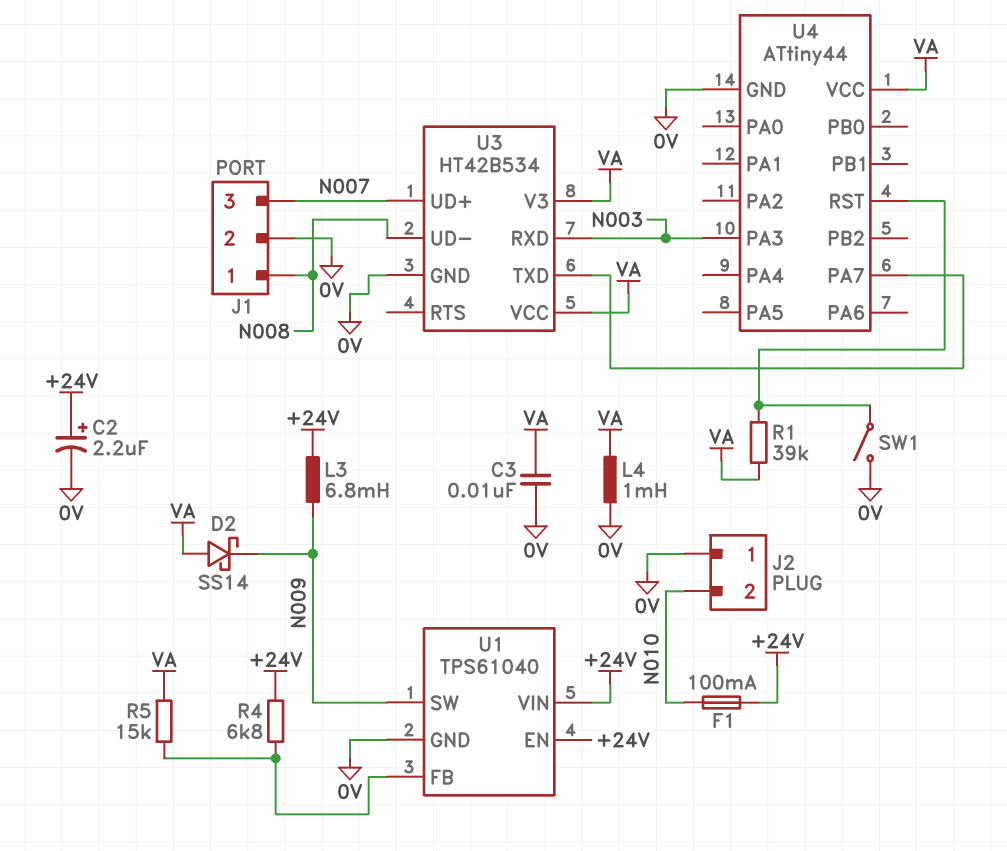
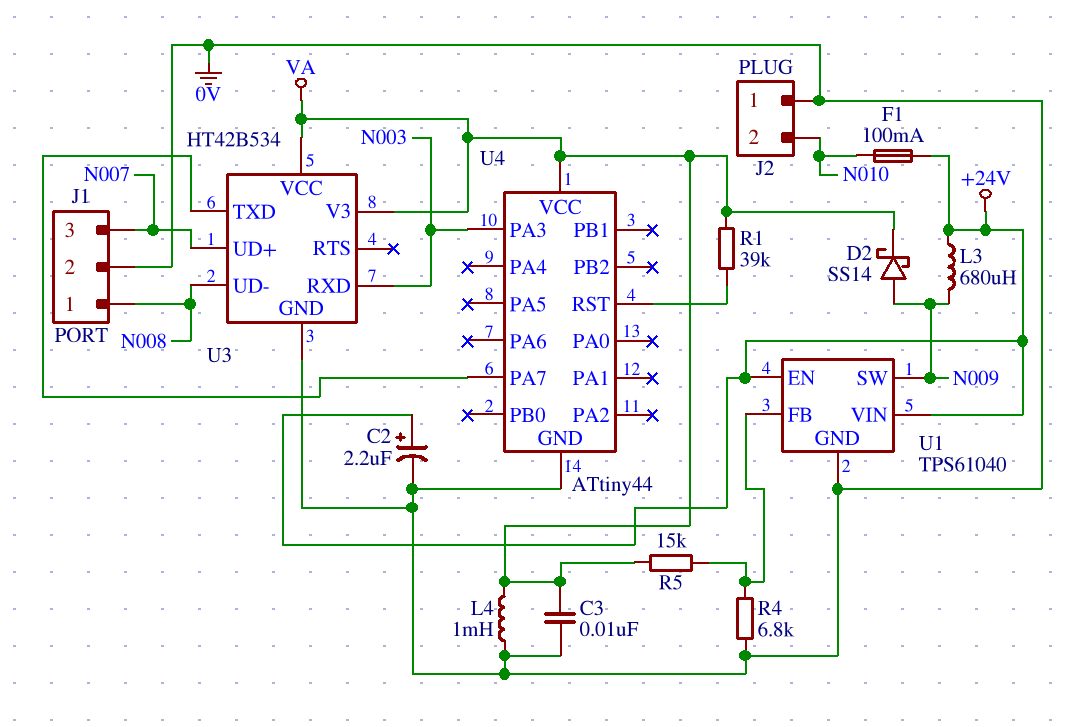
D2: schottky SS14 (A VA, K N009) -> schottky SS14 (A N009, K VA)
L3: 6.8mH (+24V, N009) -> 680uH (+24V, N009)
R4: 6.8k (+24V, U1/FB) -> 6.8k (0V, U1/FB)
SW1: switch (0V, U4/RST) -> none

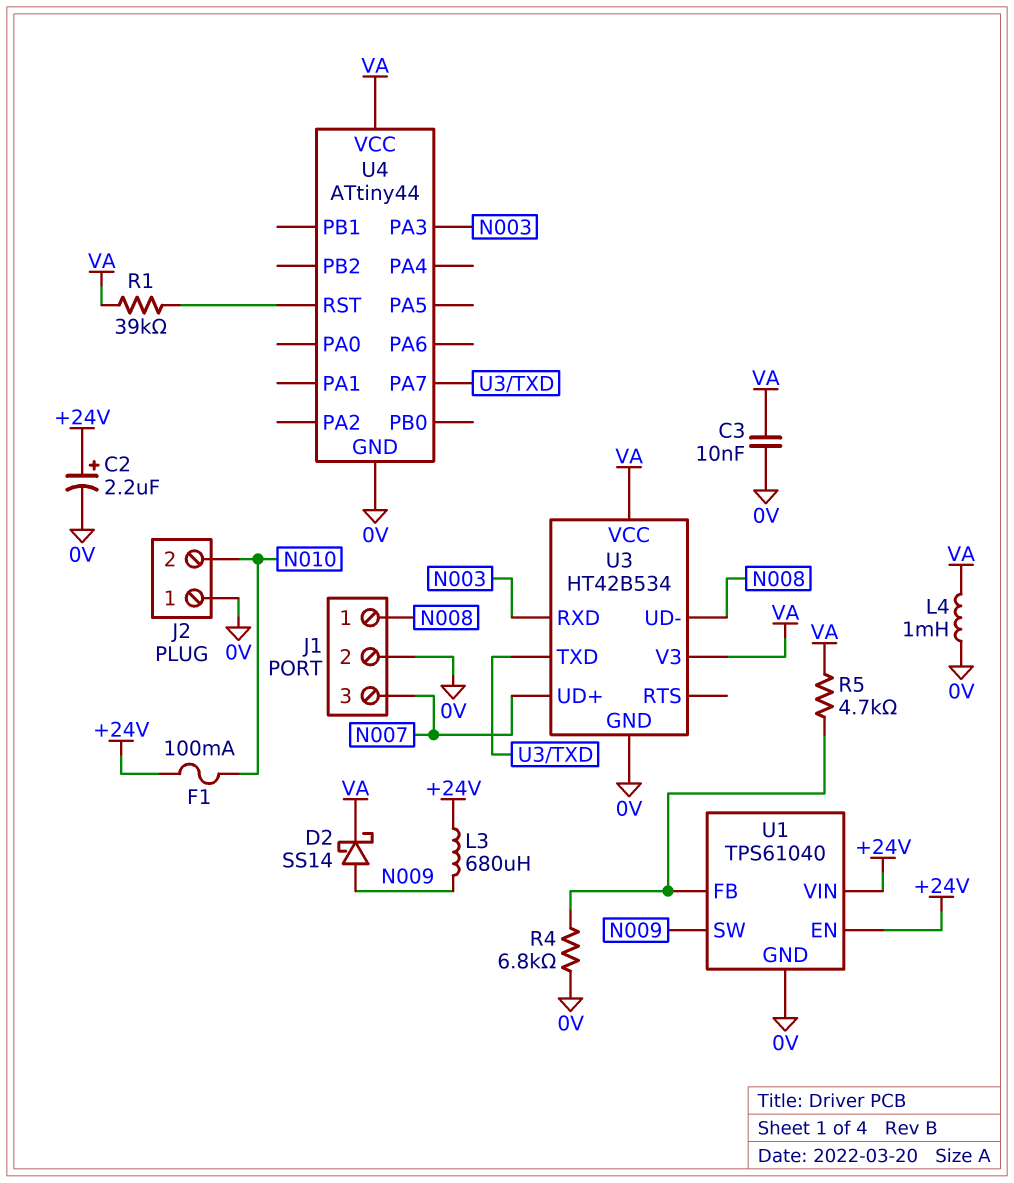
R5: 15k (U1/FB, VA) -> 4.7k (U1/FB, VA)

